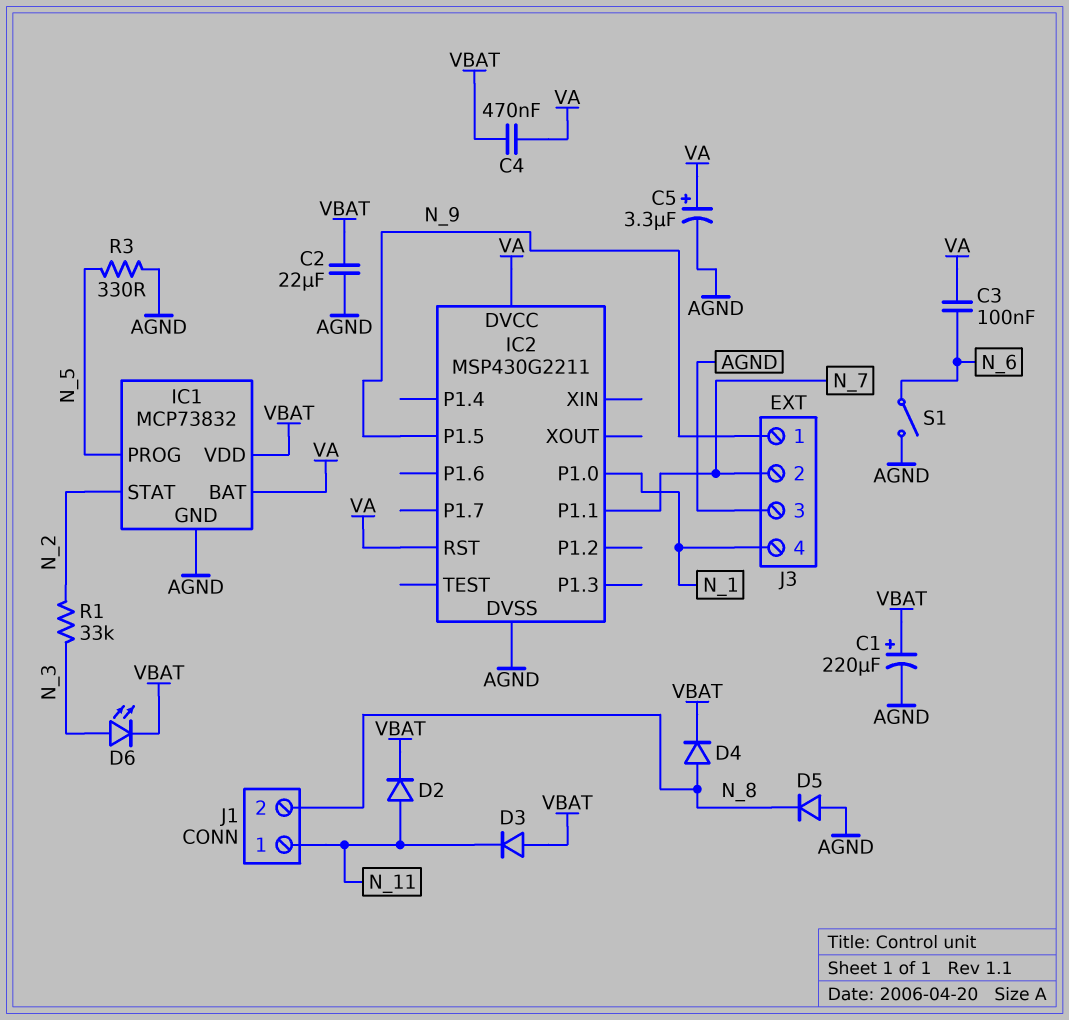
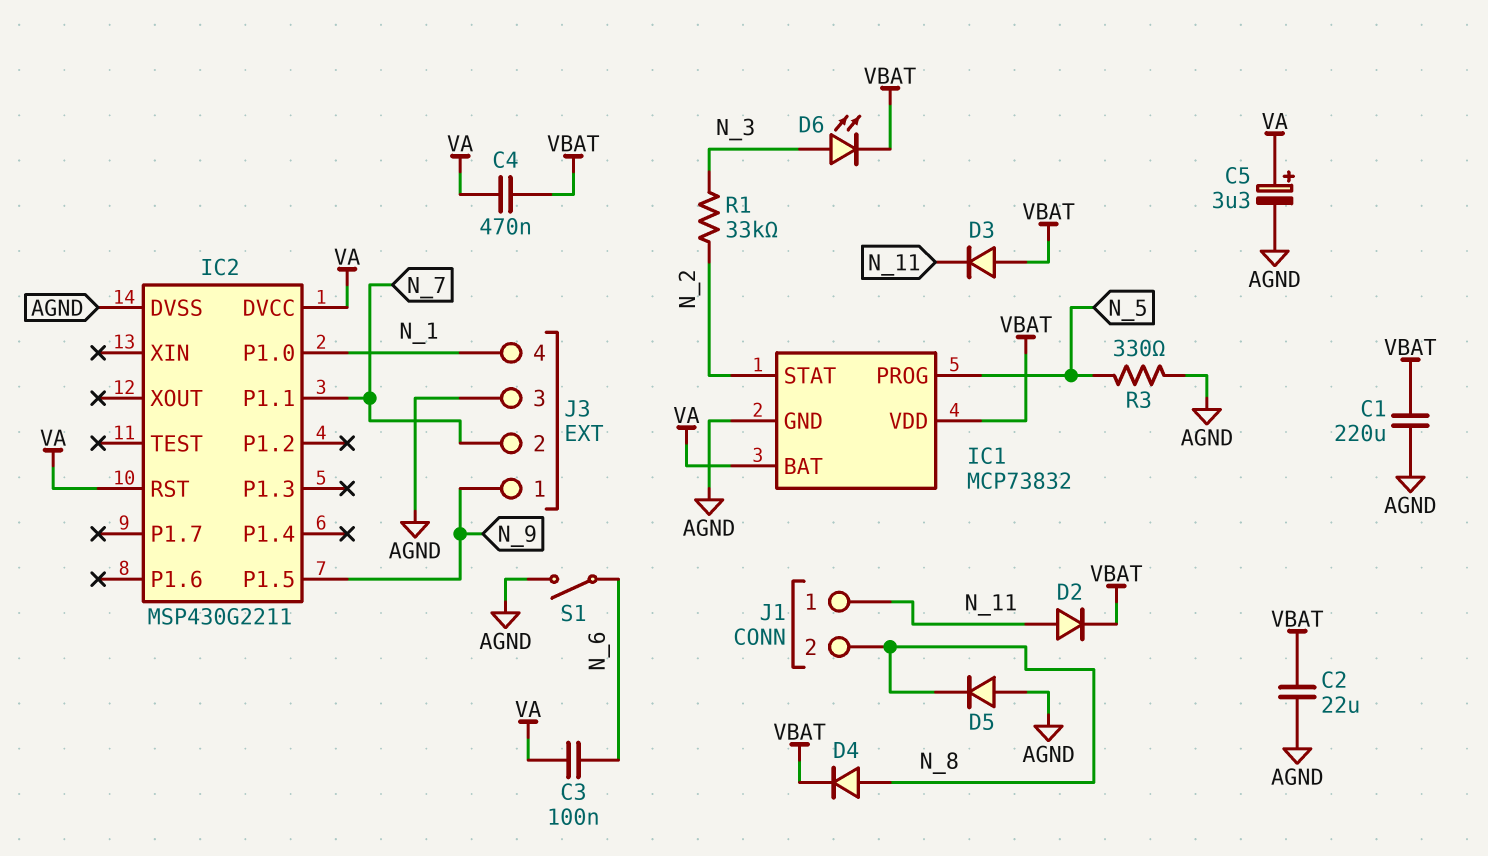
C1: 220uF (plus VBAT, minus AGND) -> 220uF (AGND, VBAT)

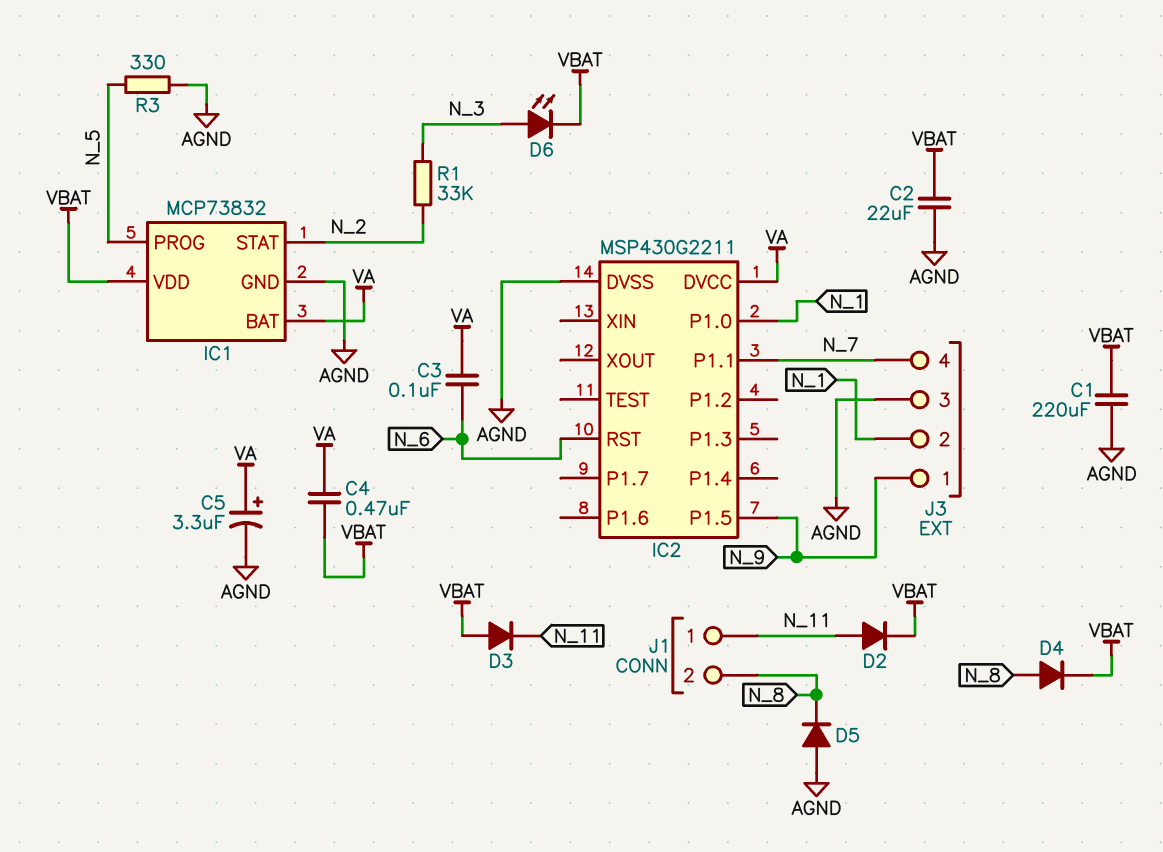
IC2 pin RST: VA -> N_6
J3 pin 2: N_7 -> N_1
J3 pin 4: N_1 -> N_7
S1: switch (AGND, N_6) -> none

